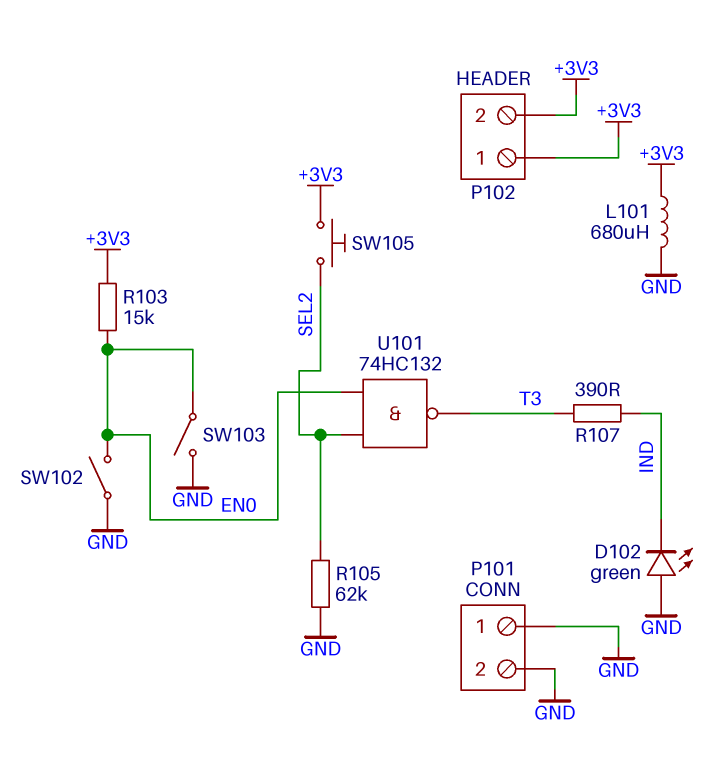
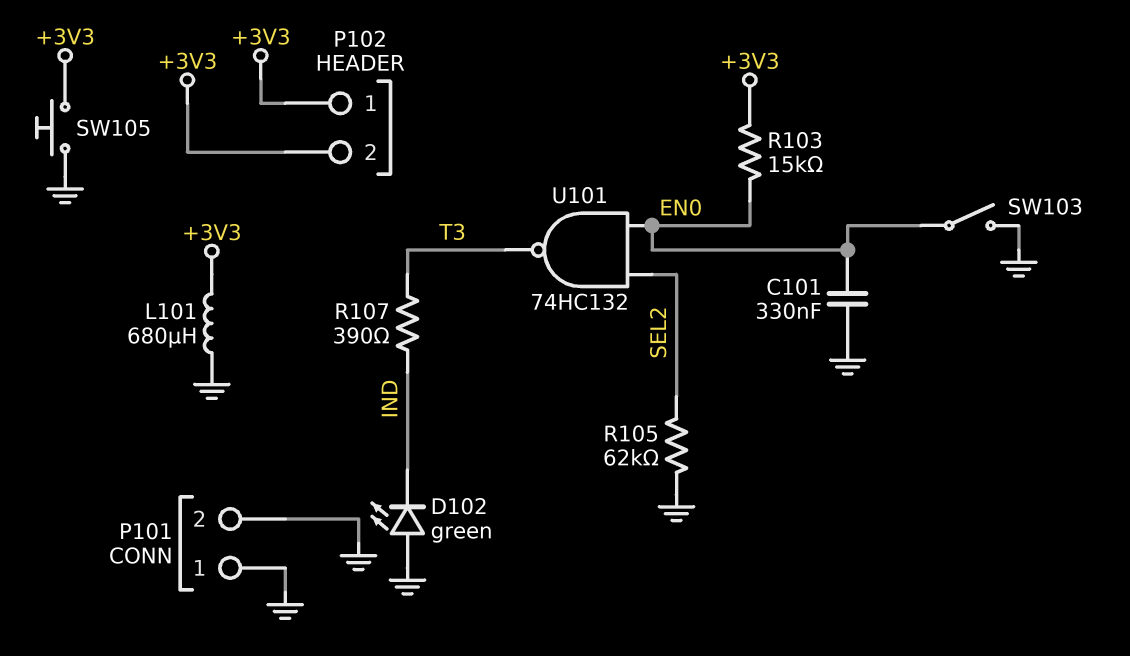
C101: none -> 330nF (EN0, GND)
SW102: switch (EN0, GND) -> none
SW105: button (+3V3, SEL2) -> button (+3V3, GND)

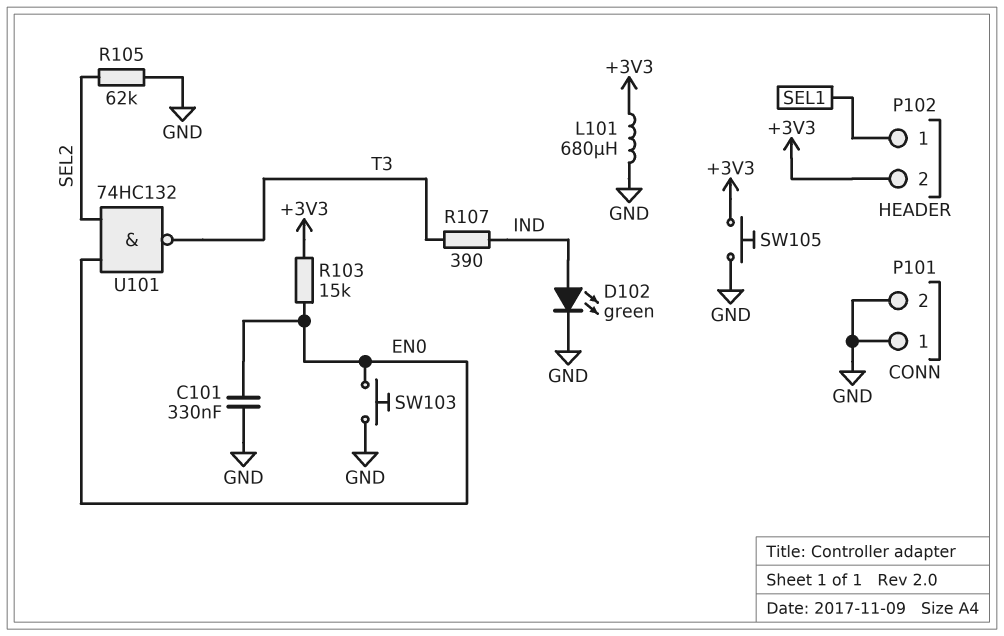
D102: LED green (A GND, K IND) -> LED green (A IND, K GND)
P102 pin 1: +3V3 -> SEL1
SW103: switch (EN0, GND) -> button (EN0, GND)

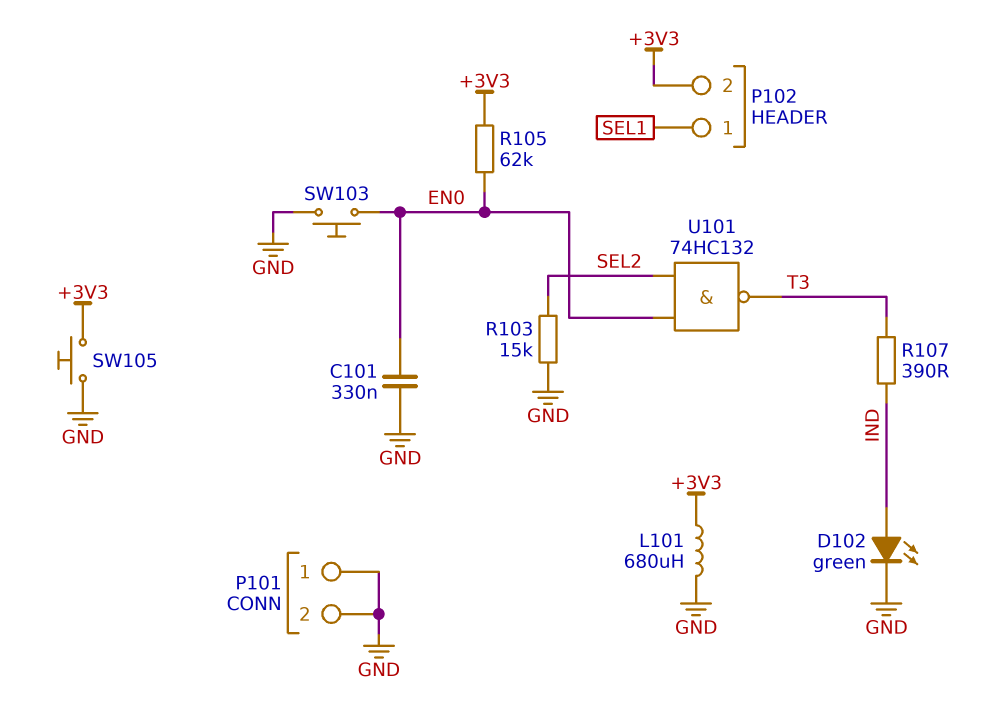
R103: 15k (+3V3, EN0) -> 15k (GND, SEL2)
R105: 62k (GND, SEL2) -> 62k (+3V3, EN0)

